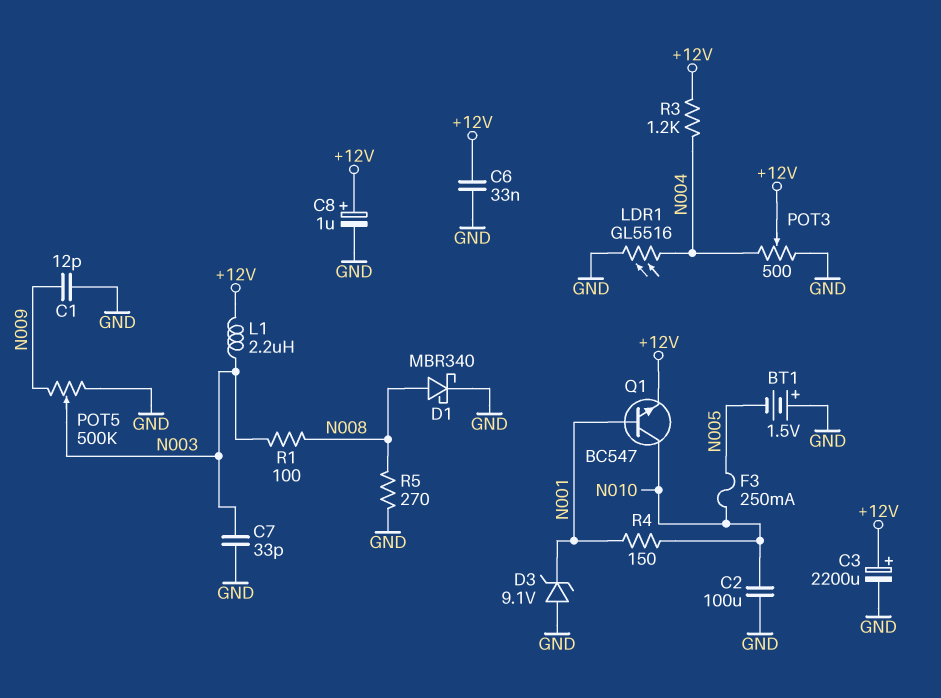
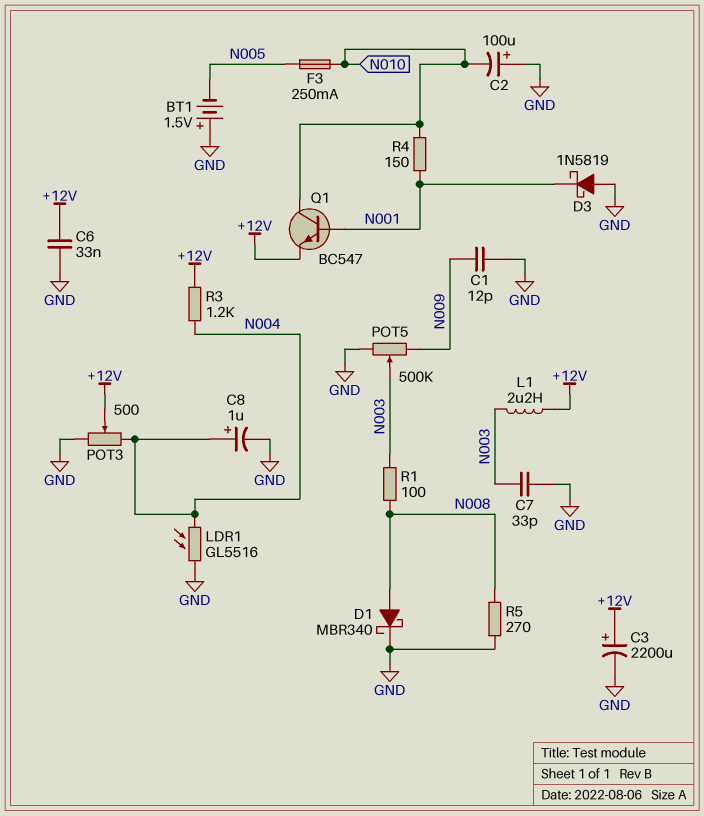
C2: 100uF (GND, N010) -> 100uF (plus GND, minus N010)
C8: 1uF (plus +12V, minus GND) -> 1uF (plus N004, minus GND)
D3: zener 9.1V (A GND, K N001) -> schottky 1N5819 (A GND, K N001)

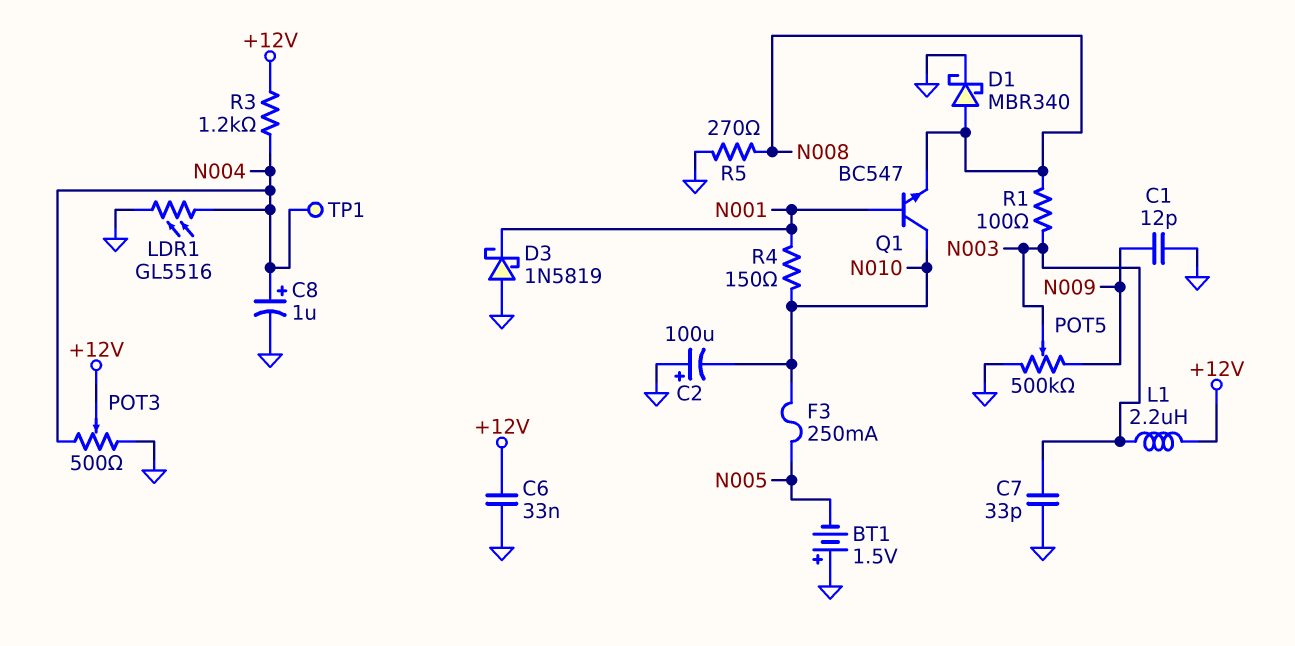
C3: 2200uF (plus +12V, minus GND) -> none
Q1: NPN BC547 (B N001, C N010, E +12V) -> NPN BC547 (B N001, C N010, E N008)
TP1: none -> test point (N004)

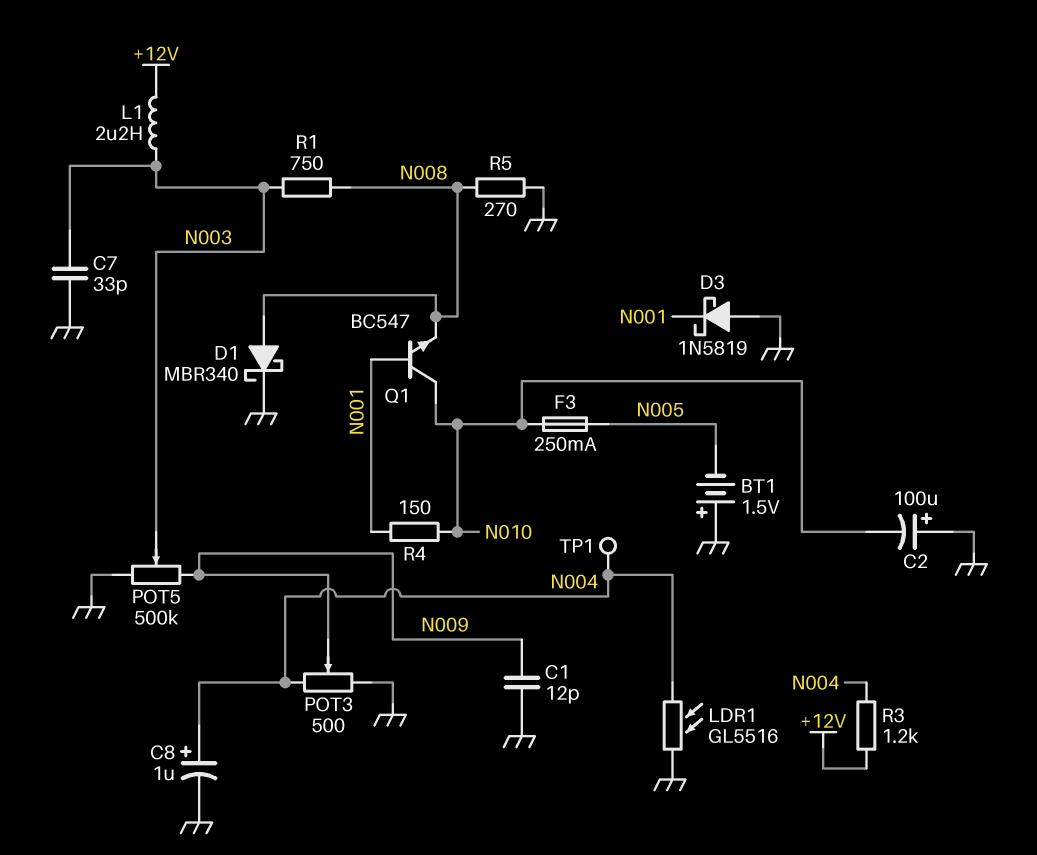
C6: 33nF (+12V, GND) -> none
POT3: 500 (GND, N004, wiper +12V) -> 500 (GND, N004, wiper N009)
R1: 100 (N003, N008) -> 750 (N003, N008)

